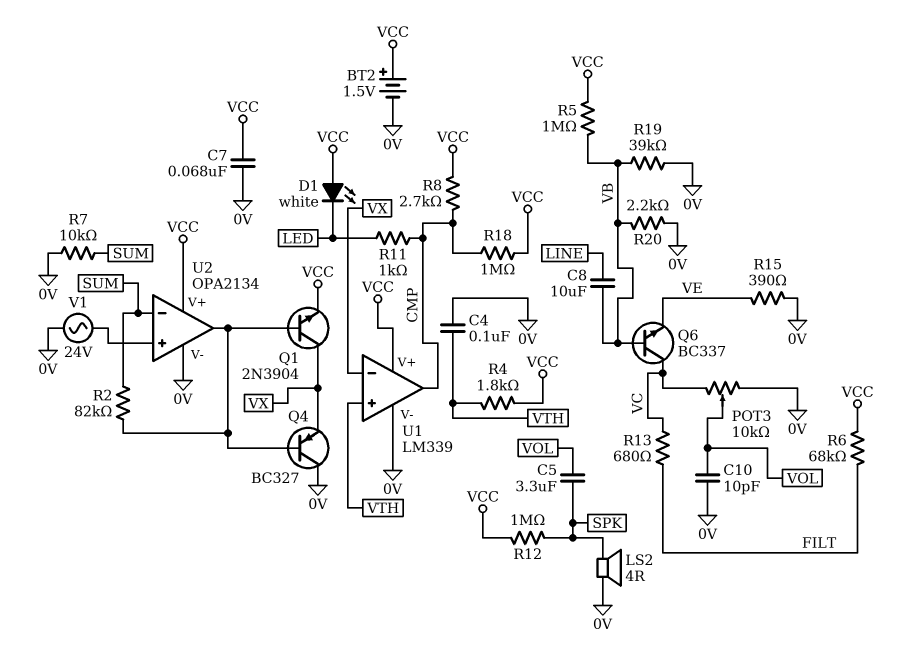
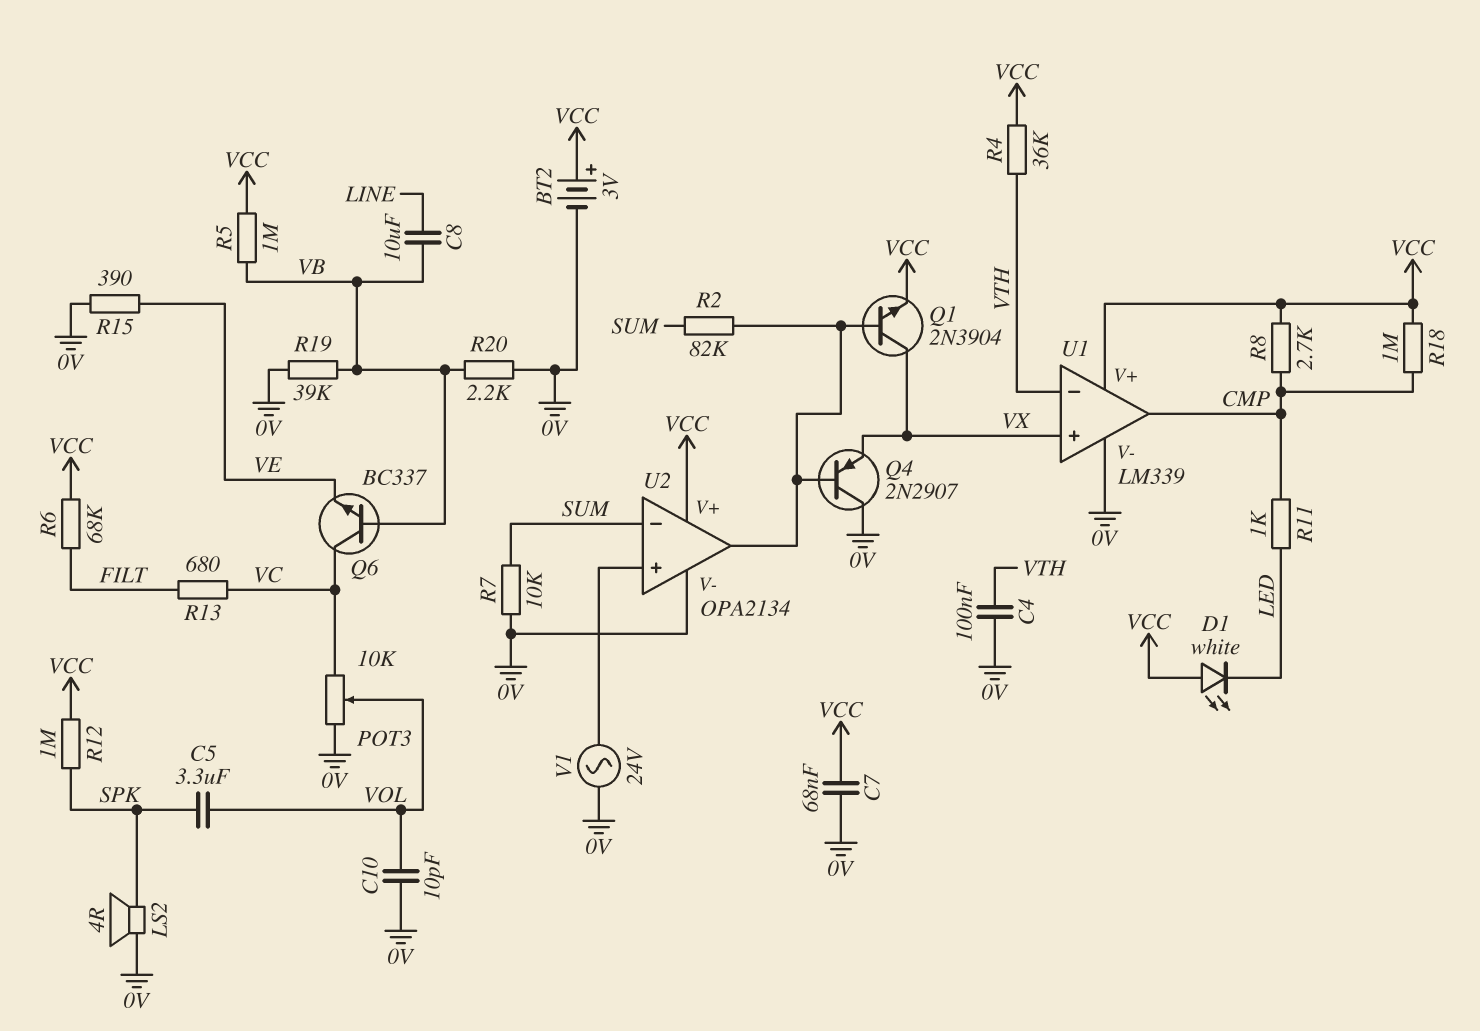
BT2: 1.5V (plus VCC, minus 0V) -> 3V (plus VCC, minus 0V)
Q4: PNP BC327 (B U2/out, C 0V, E VX) -> PNP 2N2907 (B U2/out, C 0V, E VX)
R4: 1.8k (VCC, VTH) -> 36k (VCC, VTH)
U1 pin in+: VTH -> VX
U1 pin in-: VX -> VTH

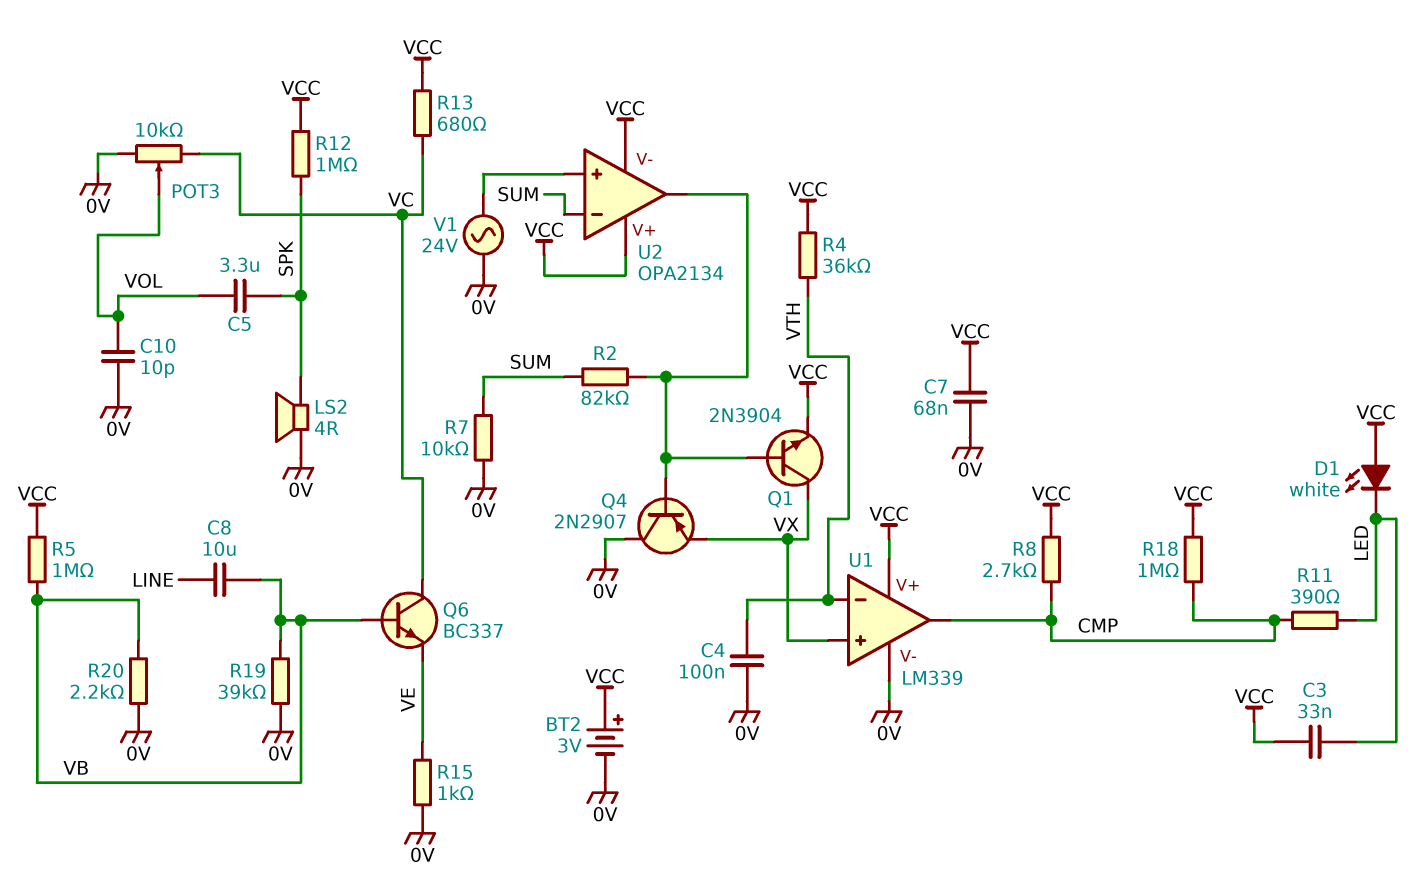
C3: none -> 33nF (LED, VCC)
R6: 68k (FILT, VCC) -> none
R11: 1k (CMP, LED) -> 390 (CMP, LED)
R13: 680 (FILT, VC) -> 680 (VC, VCC)
R15: 390 (0V, VE) -> 1k (0V, VE)
U2 pin V-: 0V -> VCC

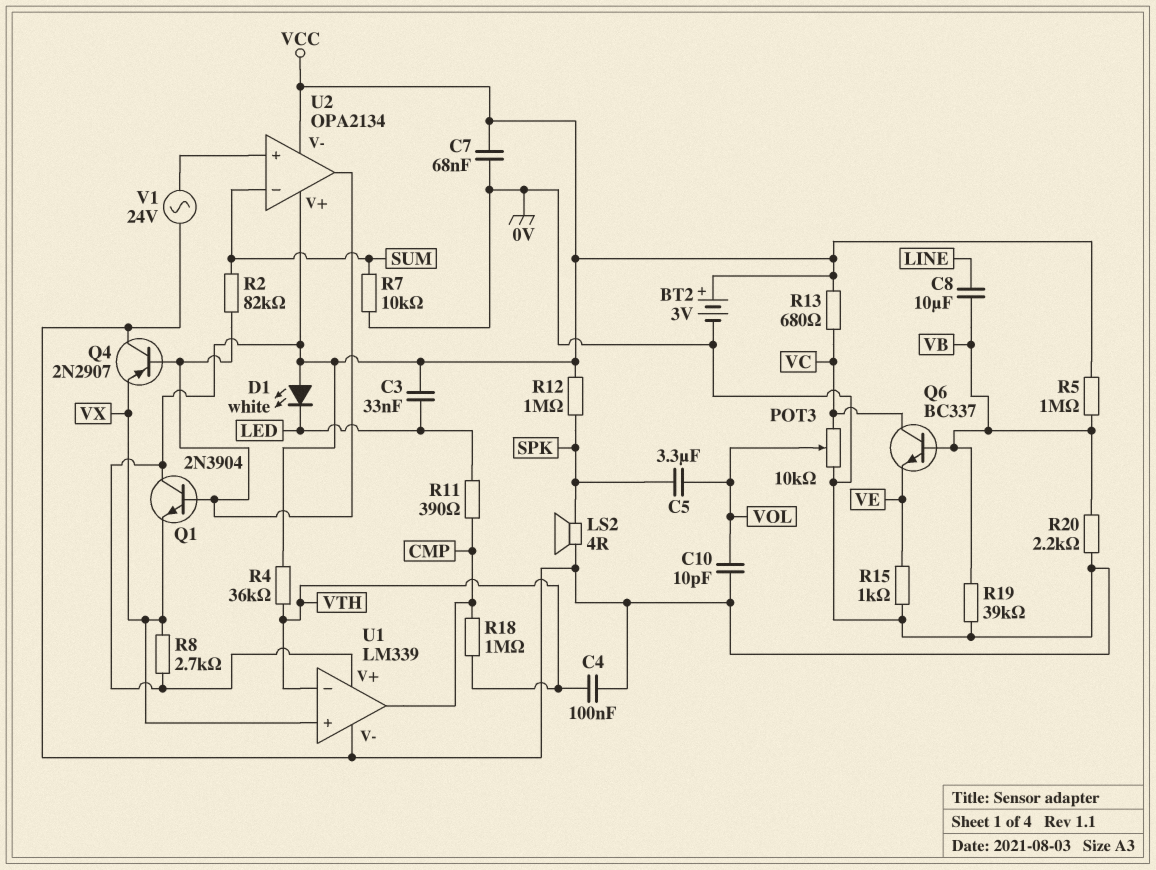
Q1: NPN 2N3904 (B U2/out, C VX, E VCC) -> NPN 2N3904 (B U2/out, C VCC, E VX)
R8: 2.7k (CMP, VCC) -> 2.7k (VCC, VX)
R18: 1M (CMP, VCC) -> 1M (CMP, VTH)

